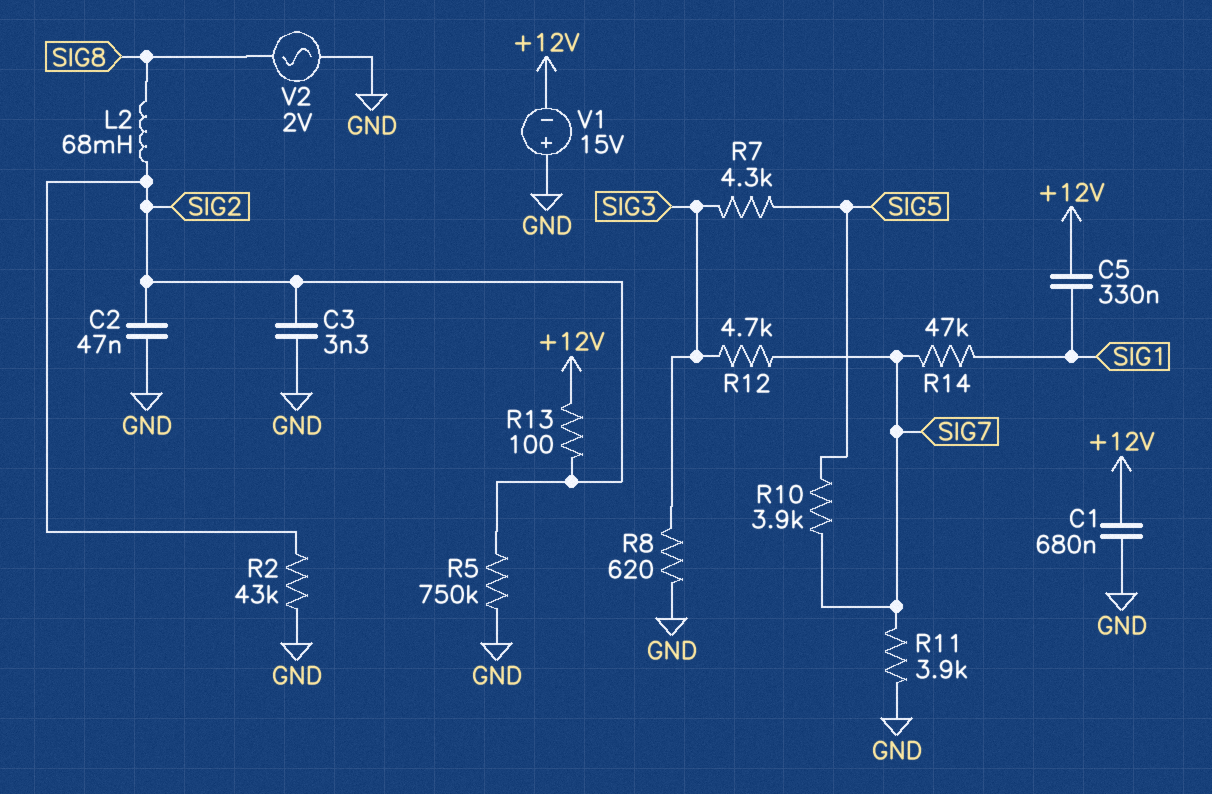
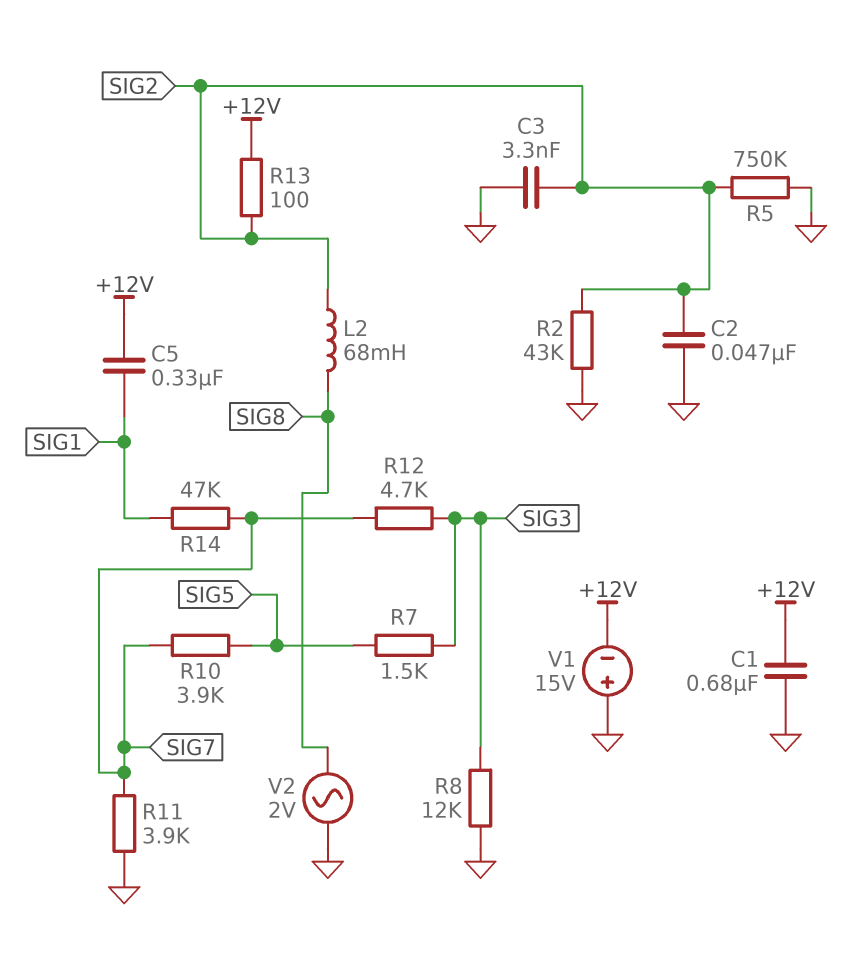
R7: 4.3k (SIG3, SIG5) -> 1.5k (SIG3, SIG5)
R8: 620 (GND, SIG3) -> 12k (GND, SIG3)

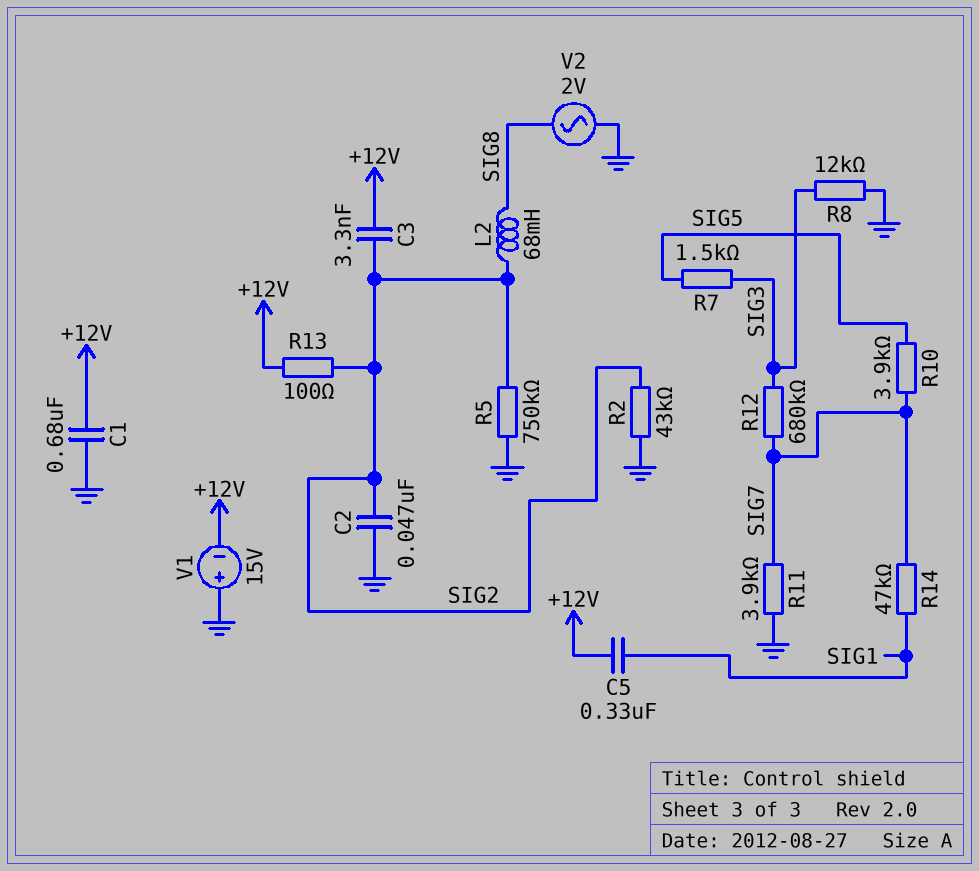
C3: 3.3nF (GND, SIG2) -> 3.3nF (+12V, SIG2)
R12: 4.7k (SIG3, SIG7) -> 680k (SIG3, SIG7)

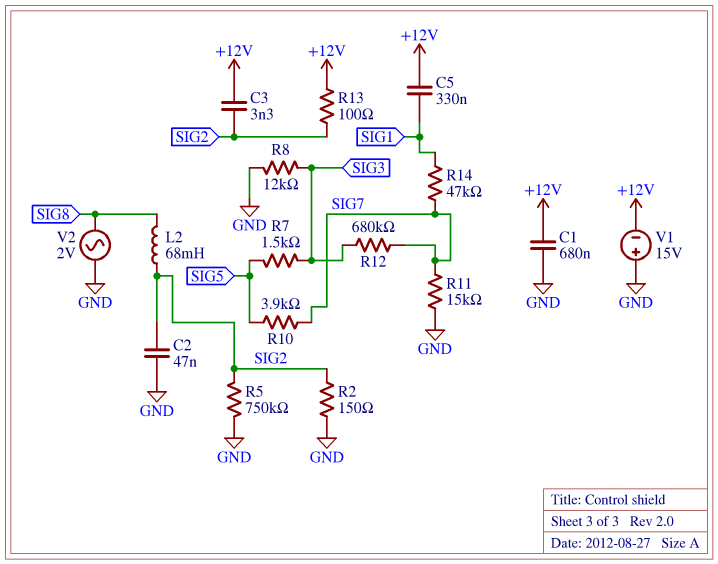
R2: 43k (GND, SIG2) -> 150 (GND, SIG2)
R11: 3.9k (GND, SIG7) -> 15k (GND, SIG7)

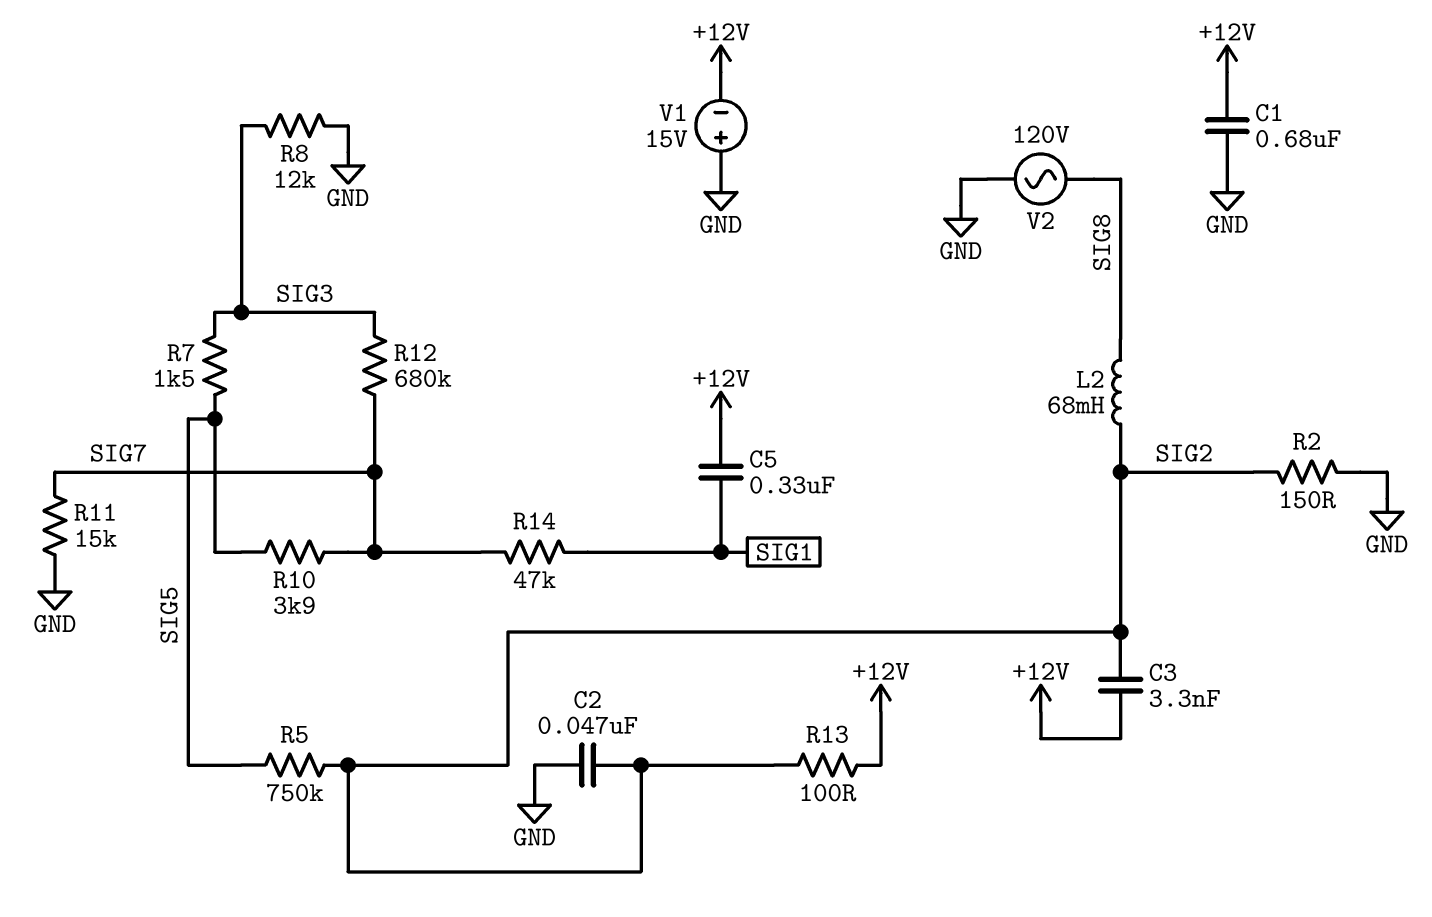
R5: 750k (GND, SIG2) -> 750k (SIG2, SIG5)
V2: AC 2V (GND, SIG8) -> AC 120V (GND, SIG8)

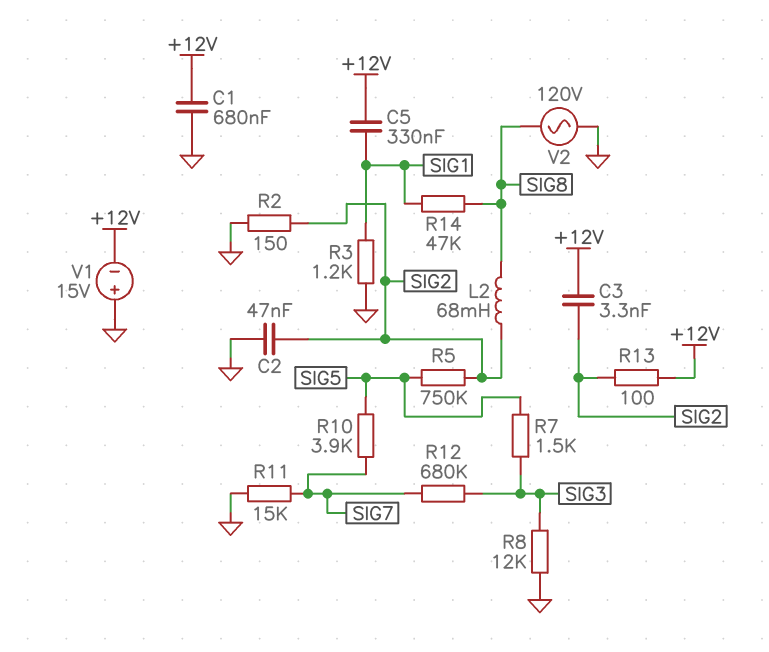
R3: none -> 1.2k (GND, SIG1)
R14: 47k (SIG1, SIG7) -> 47k (SIG1, SIG8)

